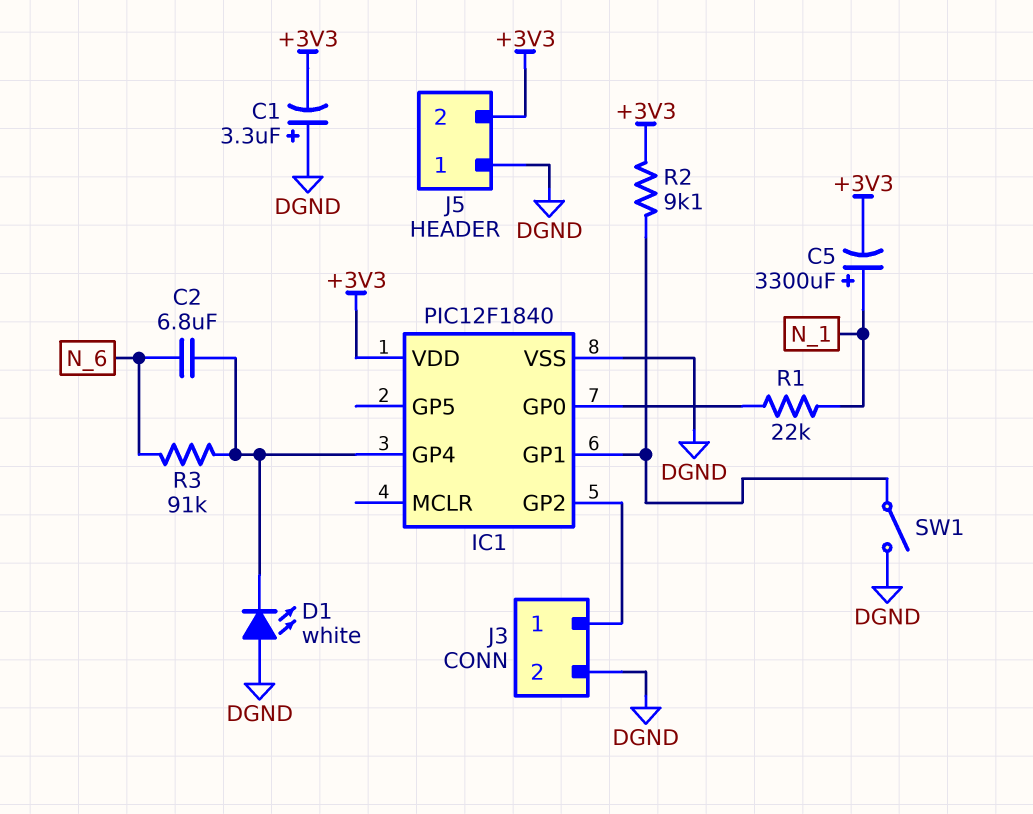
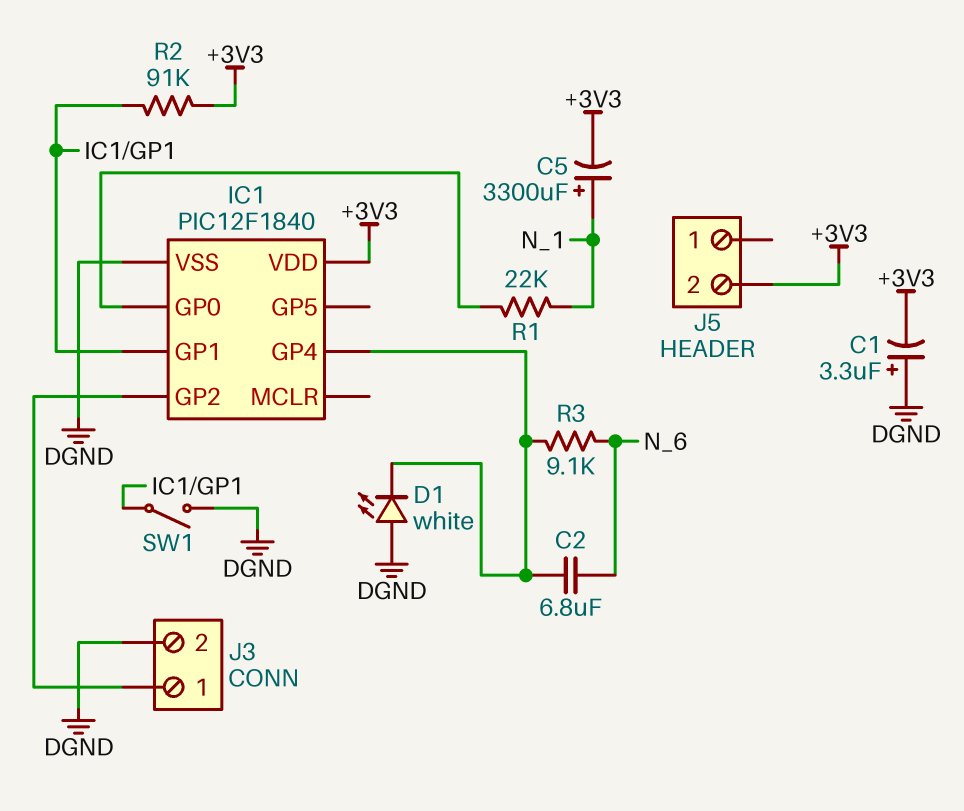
J5 pin 1: DGND -> none
R2: 9.1k (+3V3, IC1/GP1) -> 91k (+3V3, IC1/GP1)
R3: 91k (IC1/GP4, N_6) -> 9.1k (IC1/GP4, N_6)

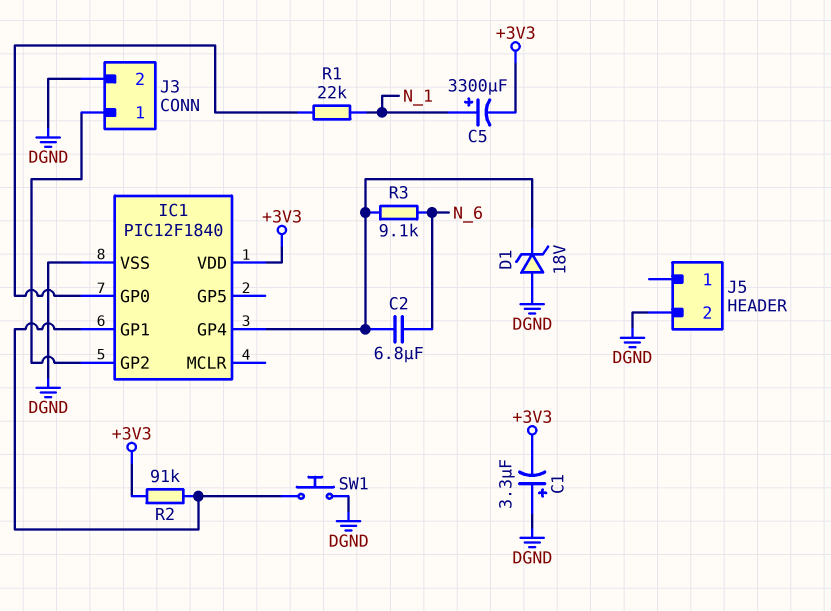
D1: LED white (A DGND, K IC1/GP4) -> zener 18V (A DGND, K IC1/GP4)
J5 pin 2: +3V3 -> DGND
SW1: switch (DGND, IC1/GP1) -> button (DGND, IC1/GP1)

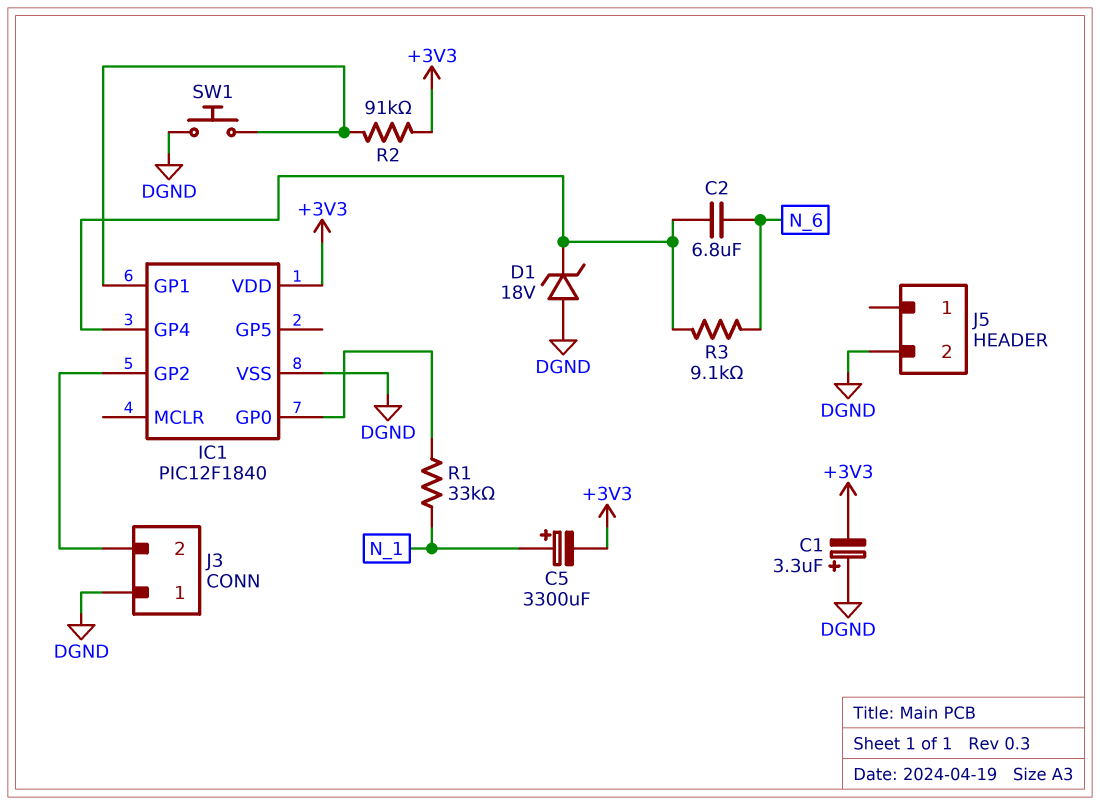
J3 pin 1: IC1/GP2 -> DGND
J3 pin 2: DGND -> IC1/GP2
R1: 22k (IC1/GP0, N_1) -> 33k (IC1/GP0, N_1)

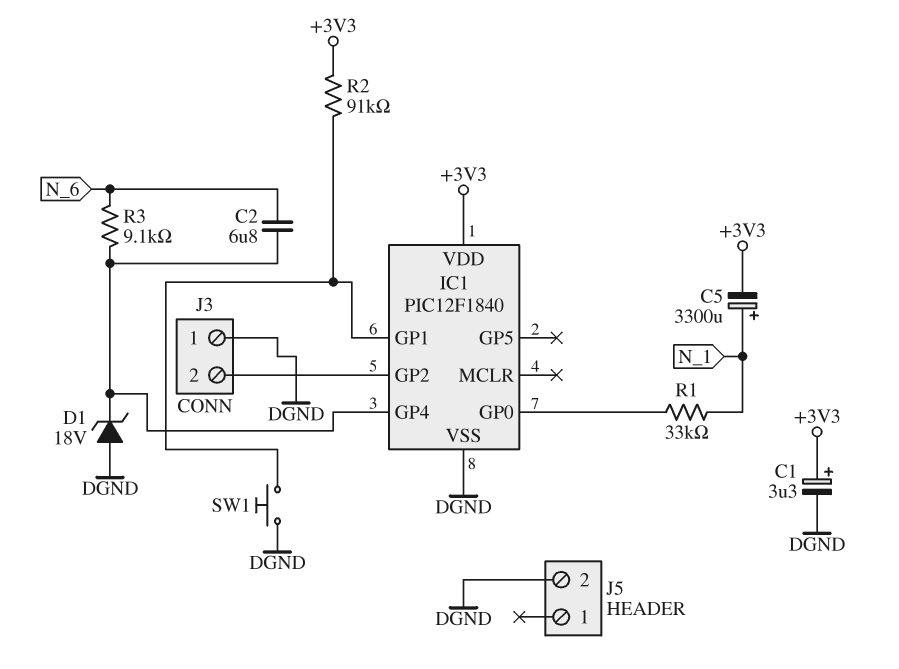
C1: 3.3uF (plus DGND, minus +3V3) -> 3.3uF (plus +3V3, minus DGND)

